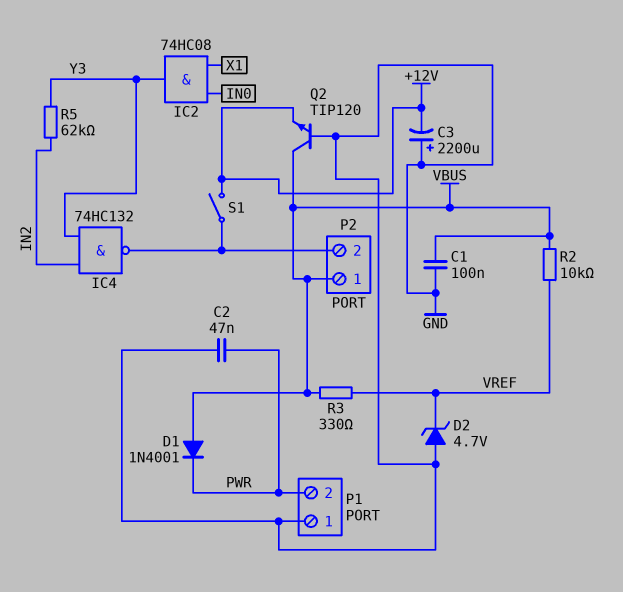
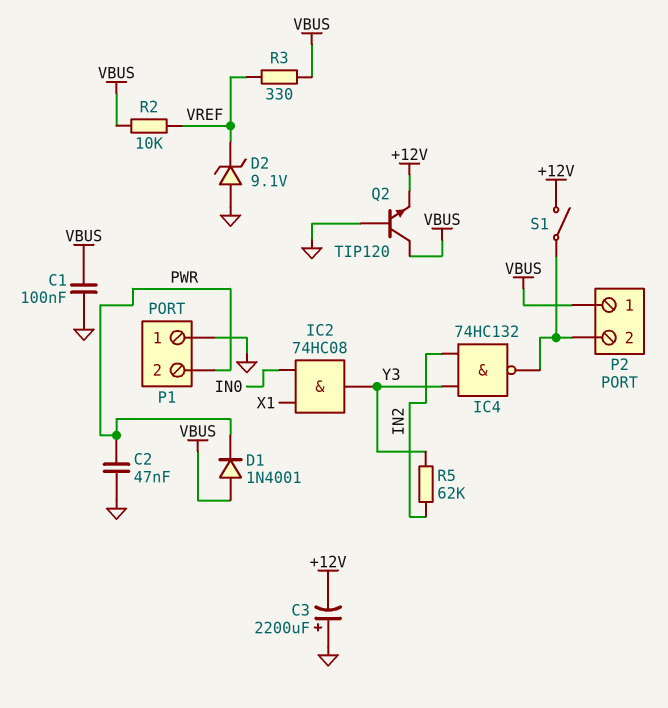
D2: zener 4.7V (A GND, K VREF) -> zener 9.1V (A GND, K VREF)

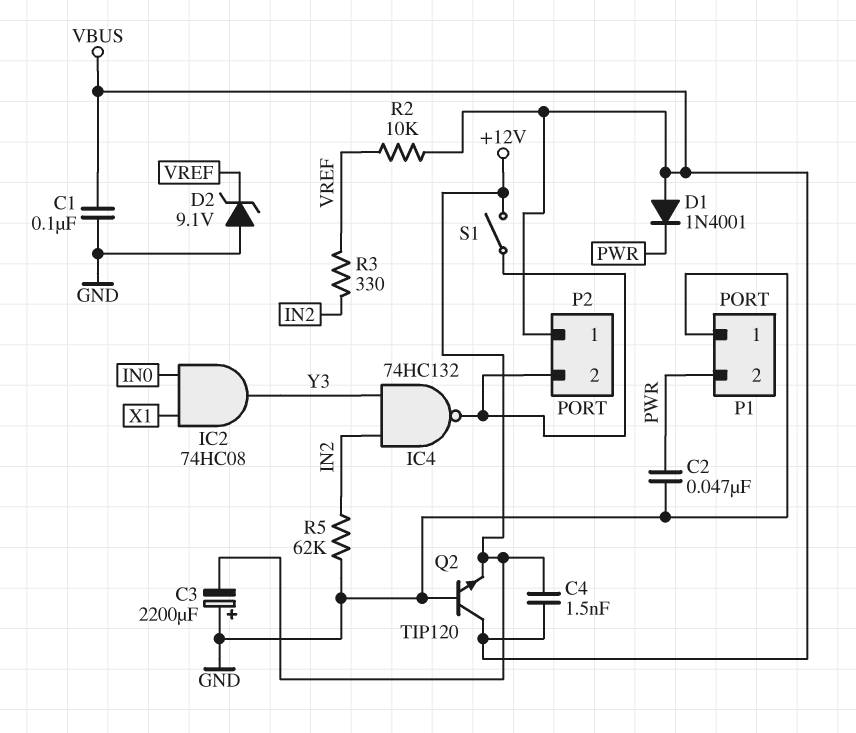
C4: none -> 1.5nF (+12V, VBUS)
R3: 330 (VBUS, VREF) -> 330 (IN2, VREF)
R5: 62k (IN2, Y3) -> 62k (GND, IN2)

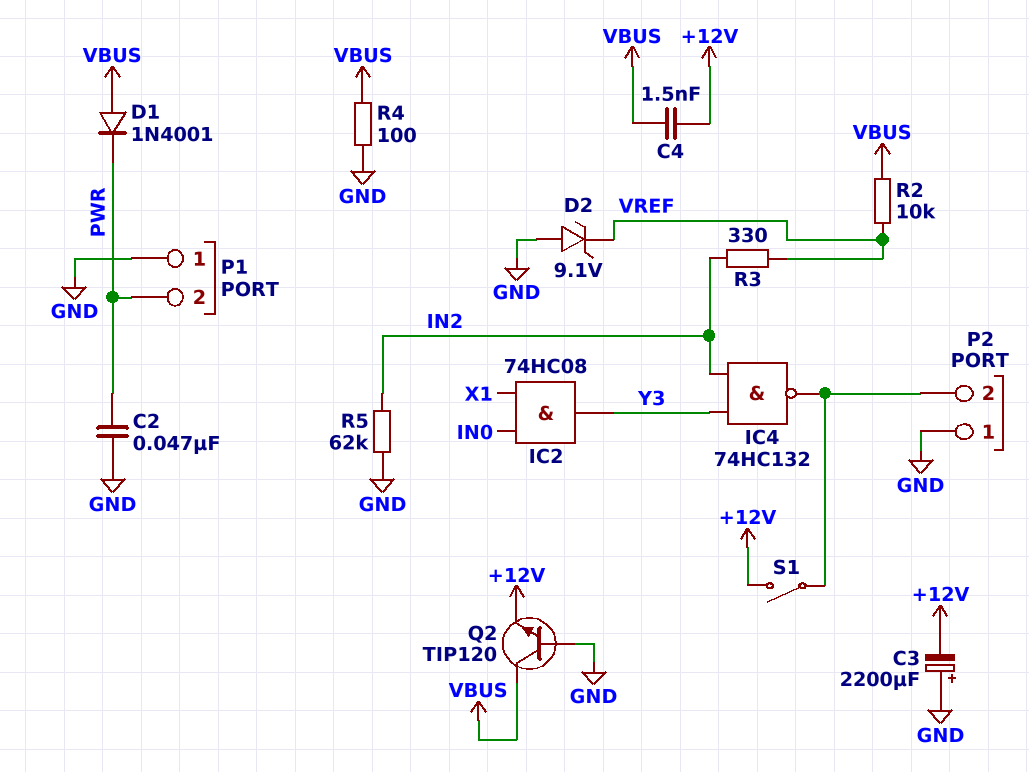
C1: 100nF (GND, VBUS) -> none
P2 pin 1: VBUS -> GND
R4: none -> 100 (GND, VBUS)

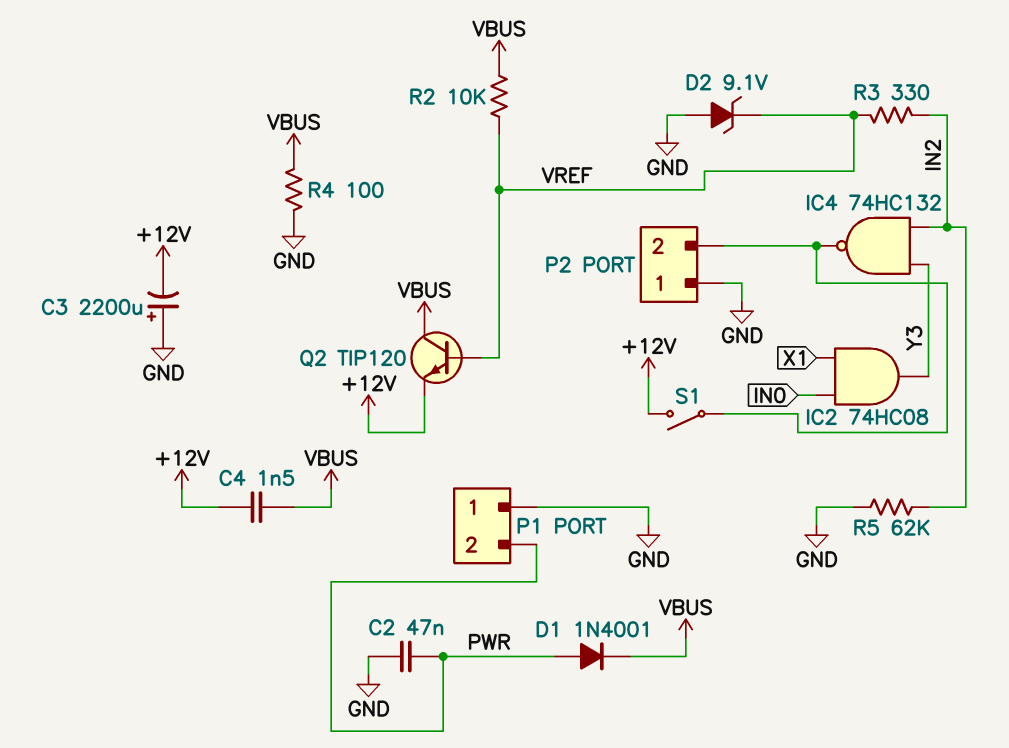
D1: diode 1N4001 (A VBUS, K PWR) -> diode 1N4001 (A PWR, K VBUS)
Q2: NPN TIP120 (B GND, C VBUS, E +12V) -> NPN TIP120 (B VREF, C VBUS, E +12V)

